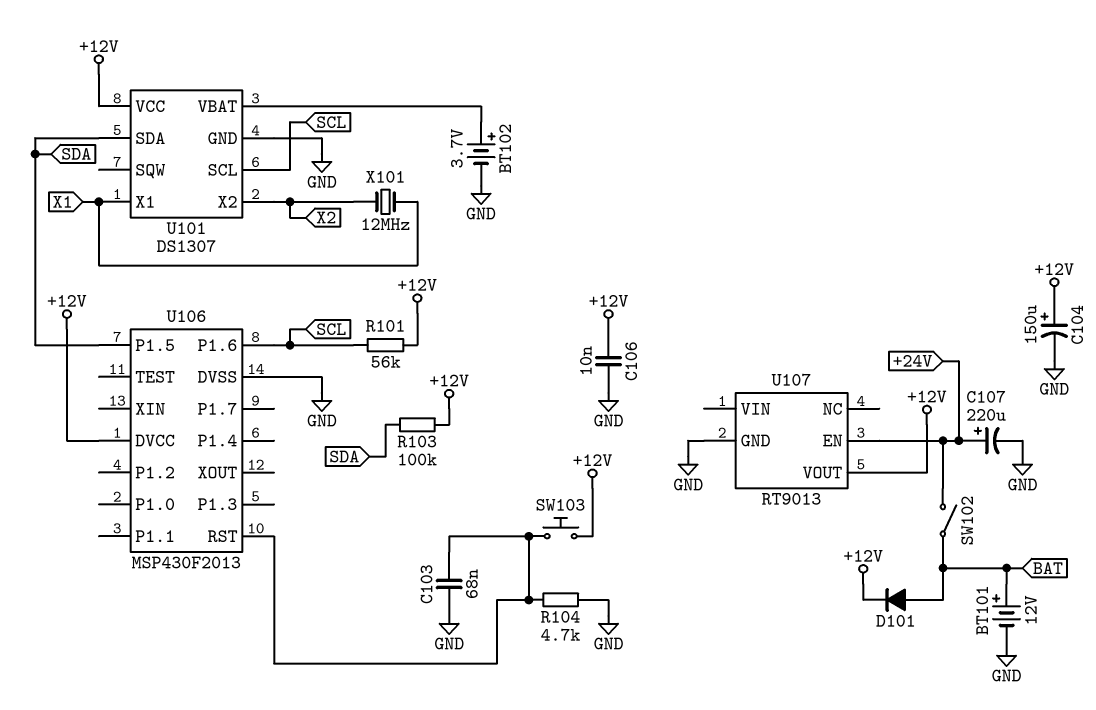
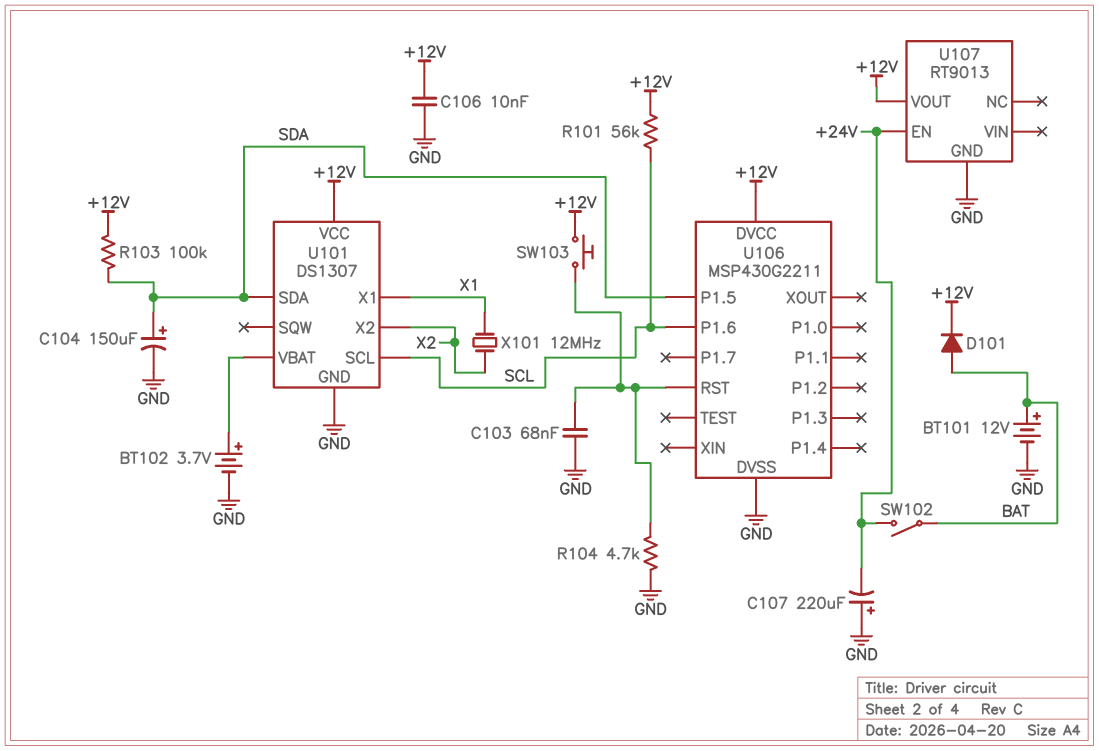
C104: 150uF (plus +12V, minus GND) -> 150uF (plus SDA, minus GND)
C107: 220uF (plus +24V, minus GND) -> 220uF (plus GND, minus +24V)
U106: MSP430F2013 -> MSP430G2211

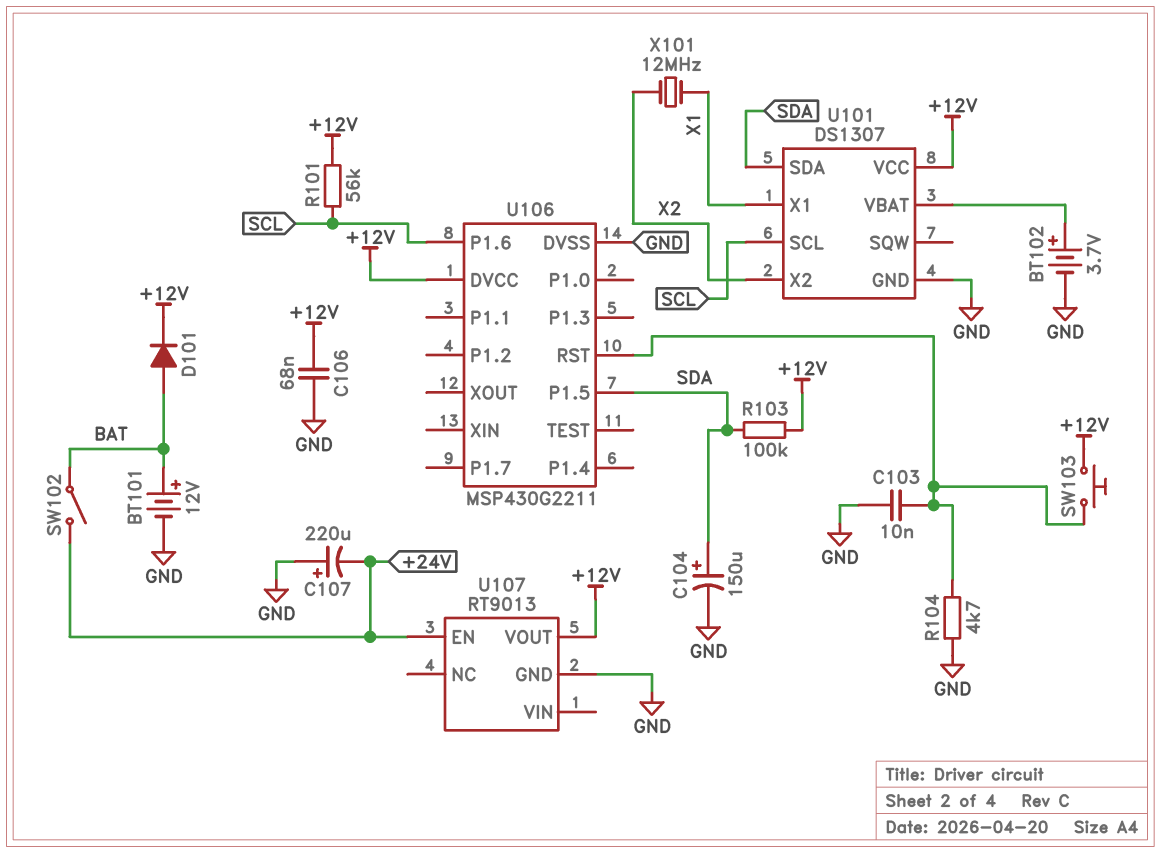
C103: 68nF (GND, U106/RST) -> 10nF (GND, U106/RST)
C106: 10nF (+12V, GND) -> 68nF (+12V, GND)

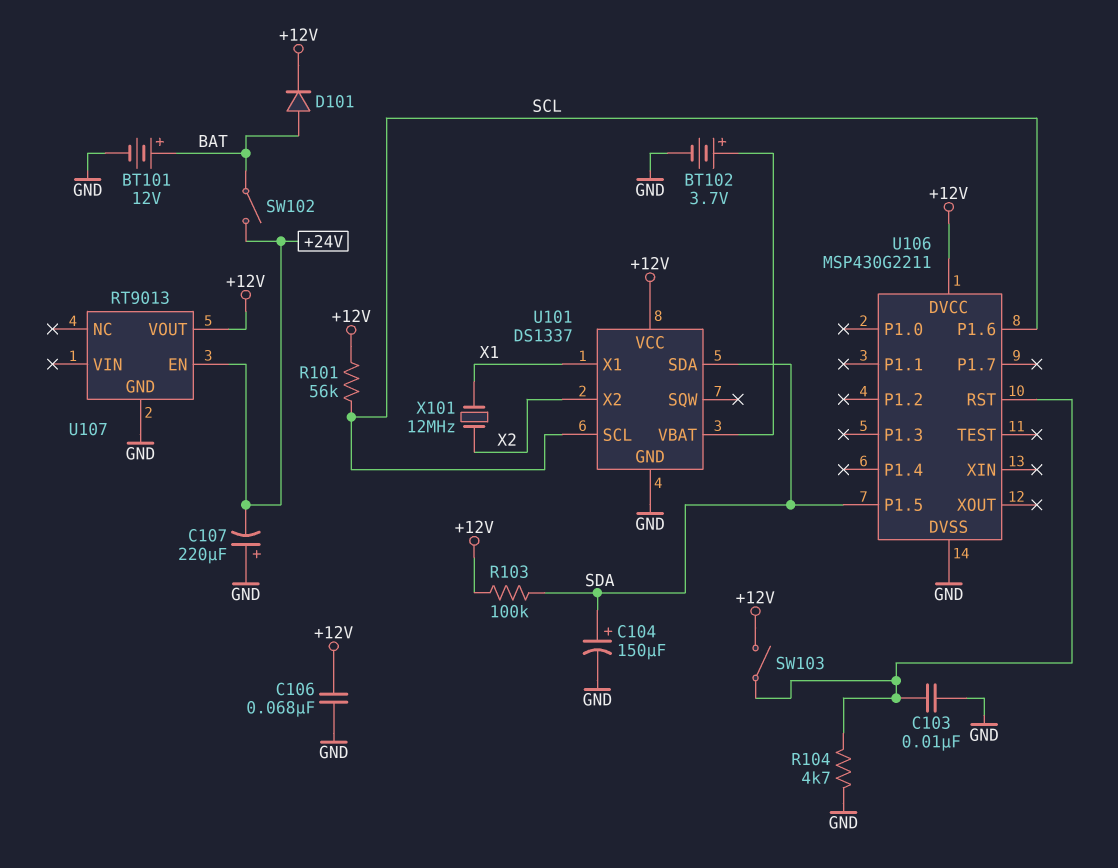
SW103: button (+12V, U106/RST) -> switch (+12V, U106/RST)
U101: DS1307 -> DS1337

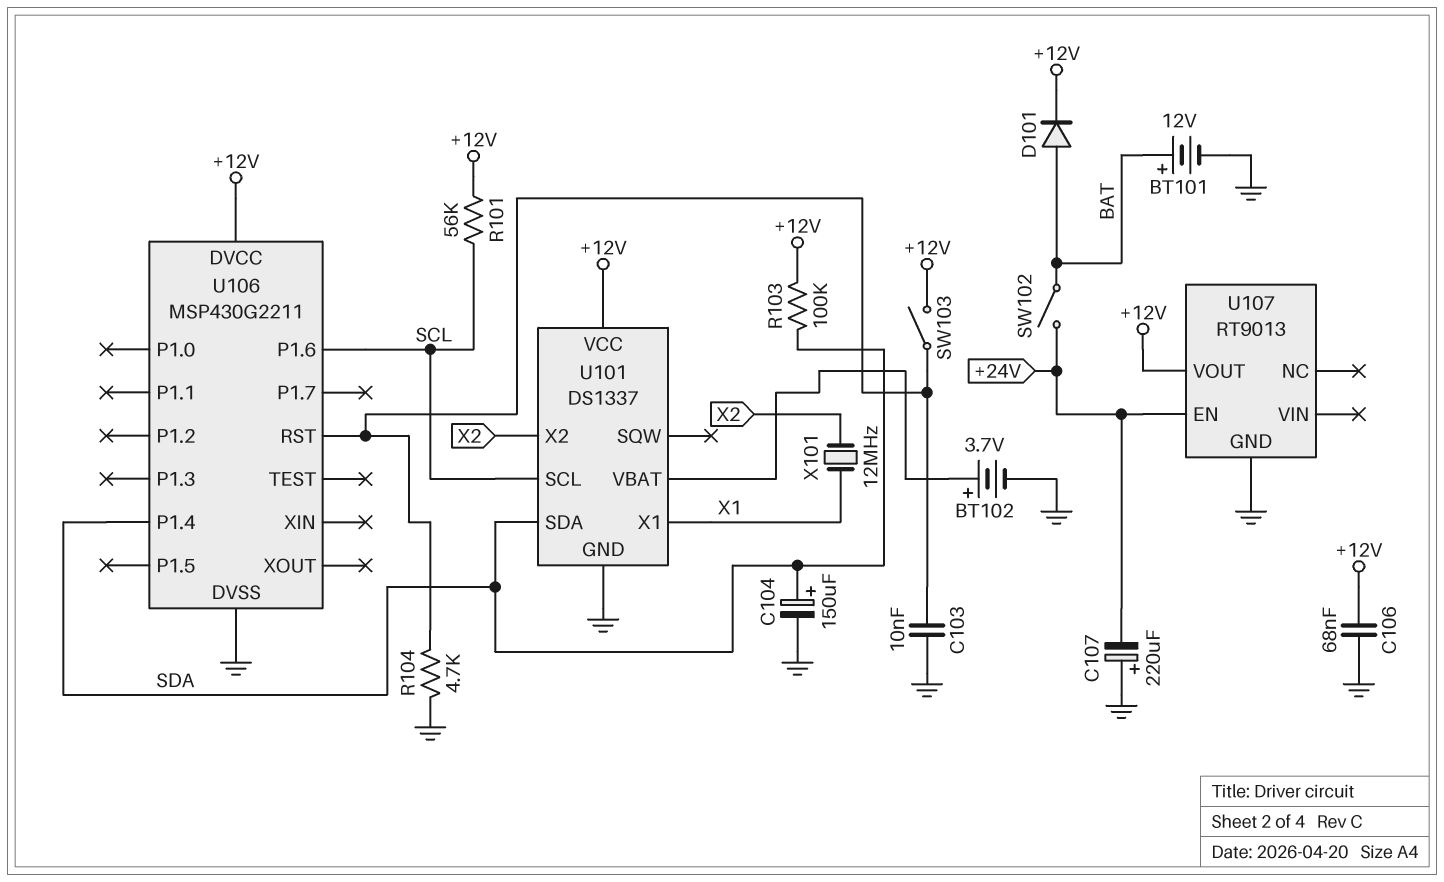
U106 pin P1.4: none -> SDA
U106 pin P1.5: SDA -> none

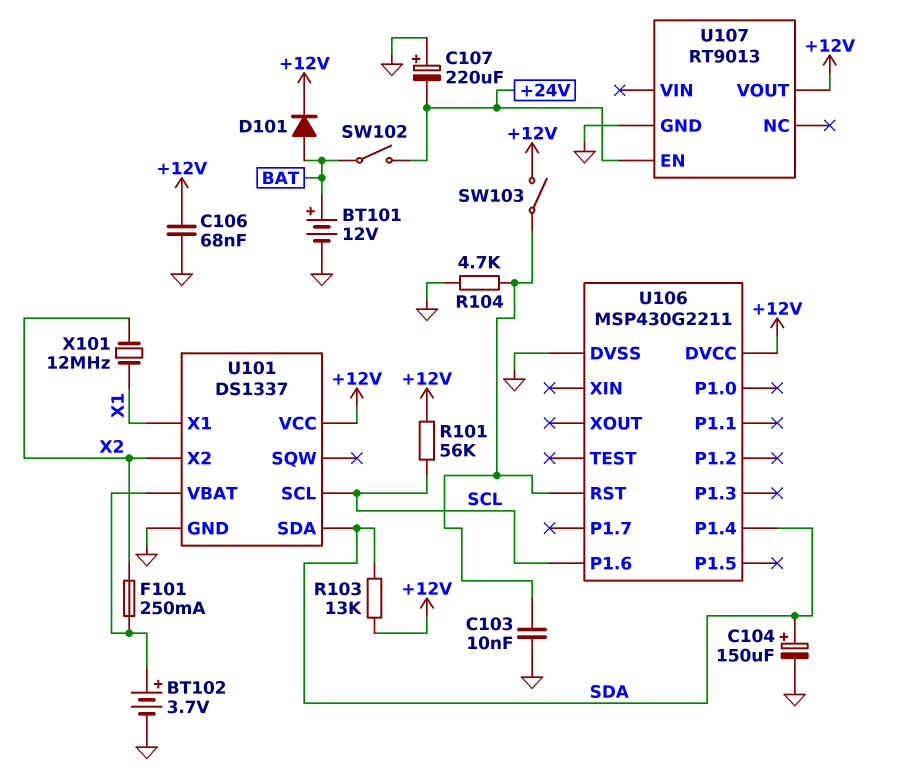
F101: none -> 250mA (U101/VBAT, X2)
R103: 100k (+12V, SDA) -> 13k (+12V, SDA)

